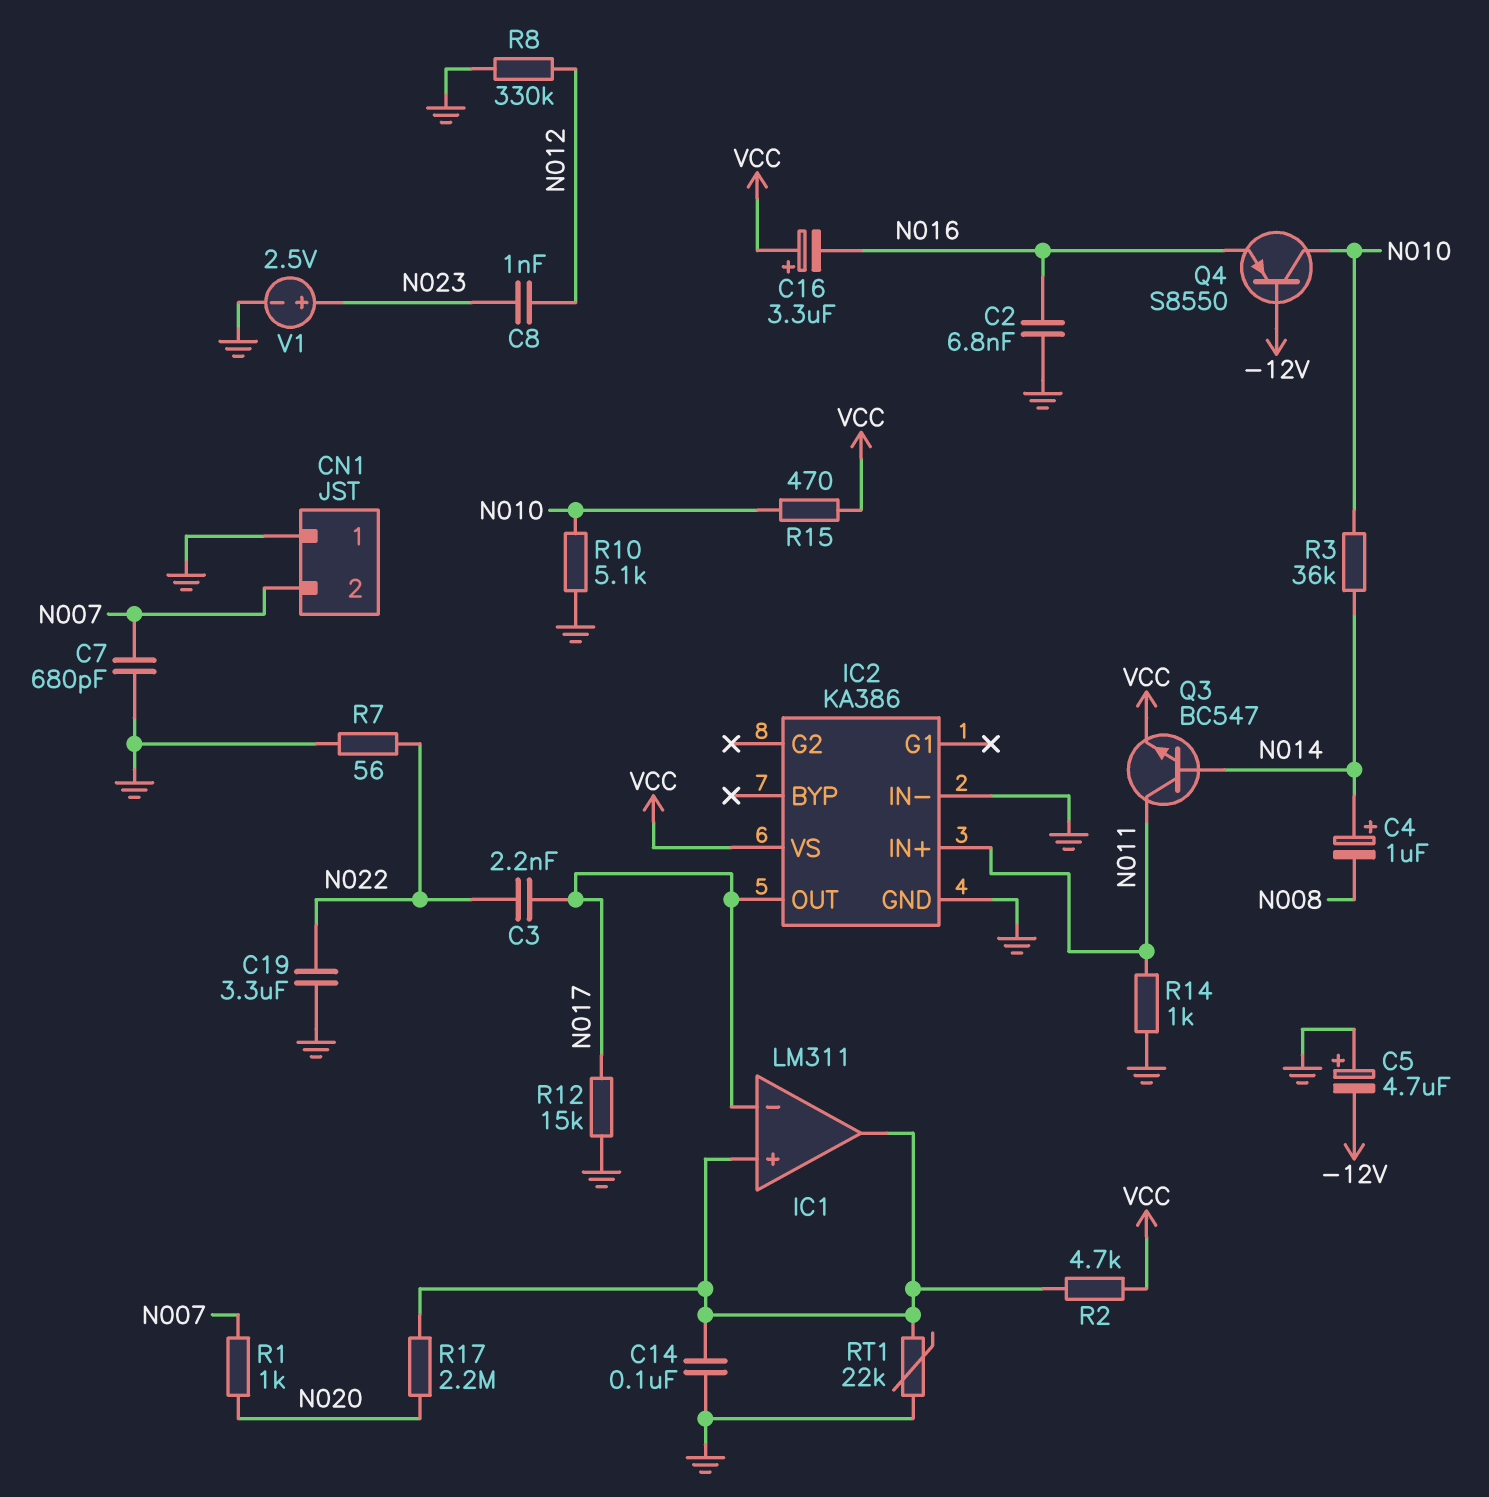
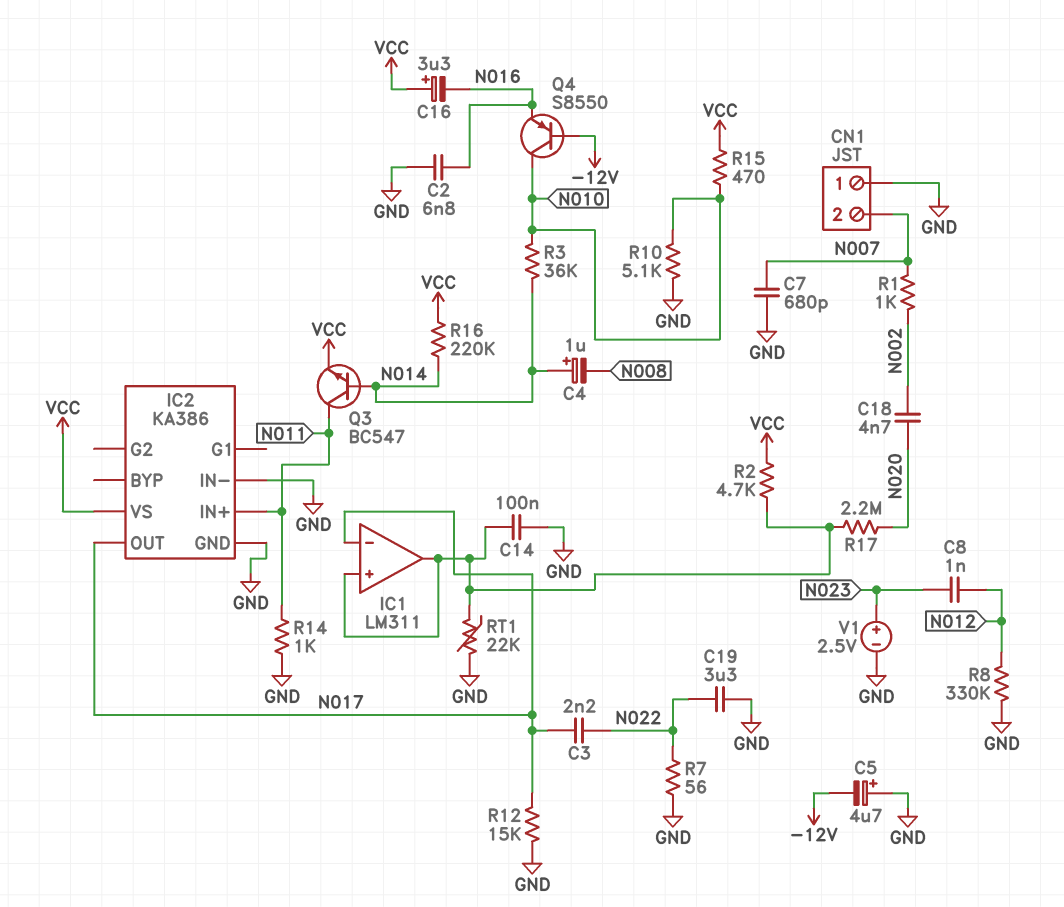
C18: none -> 4.7nF (N002, N020)
R1: 1k (N007, N020) -> 1k (N002, N007)
R16: none -> 220k (N014, VCC)

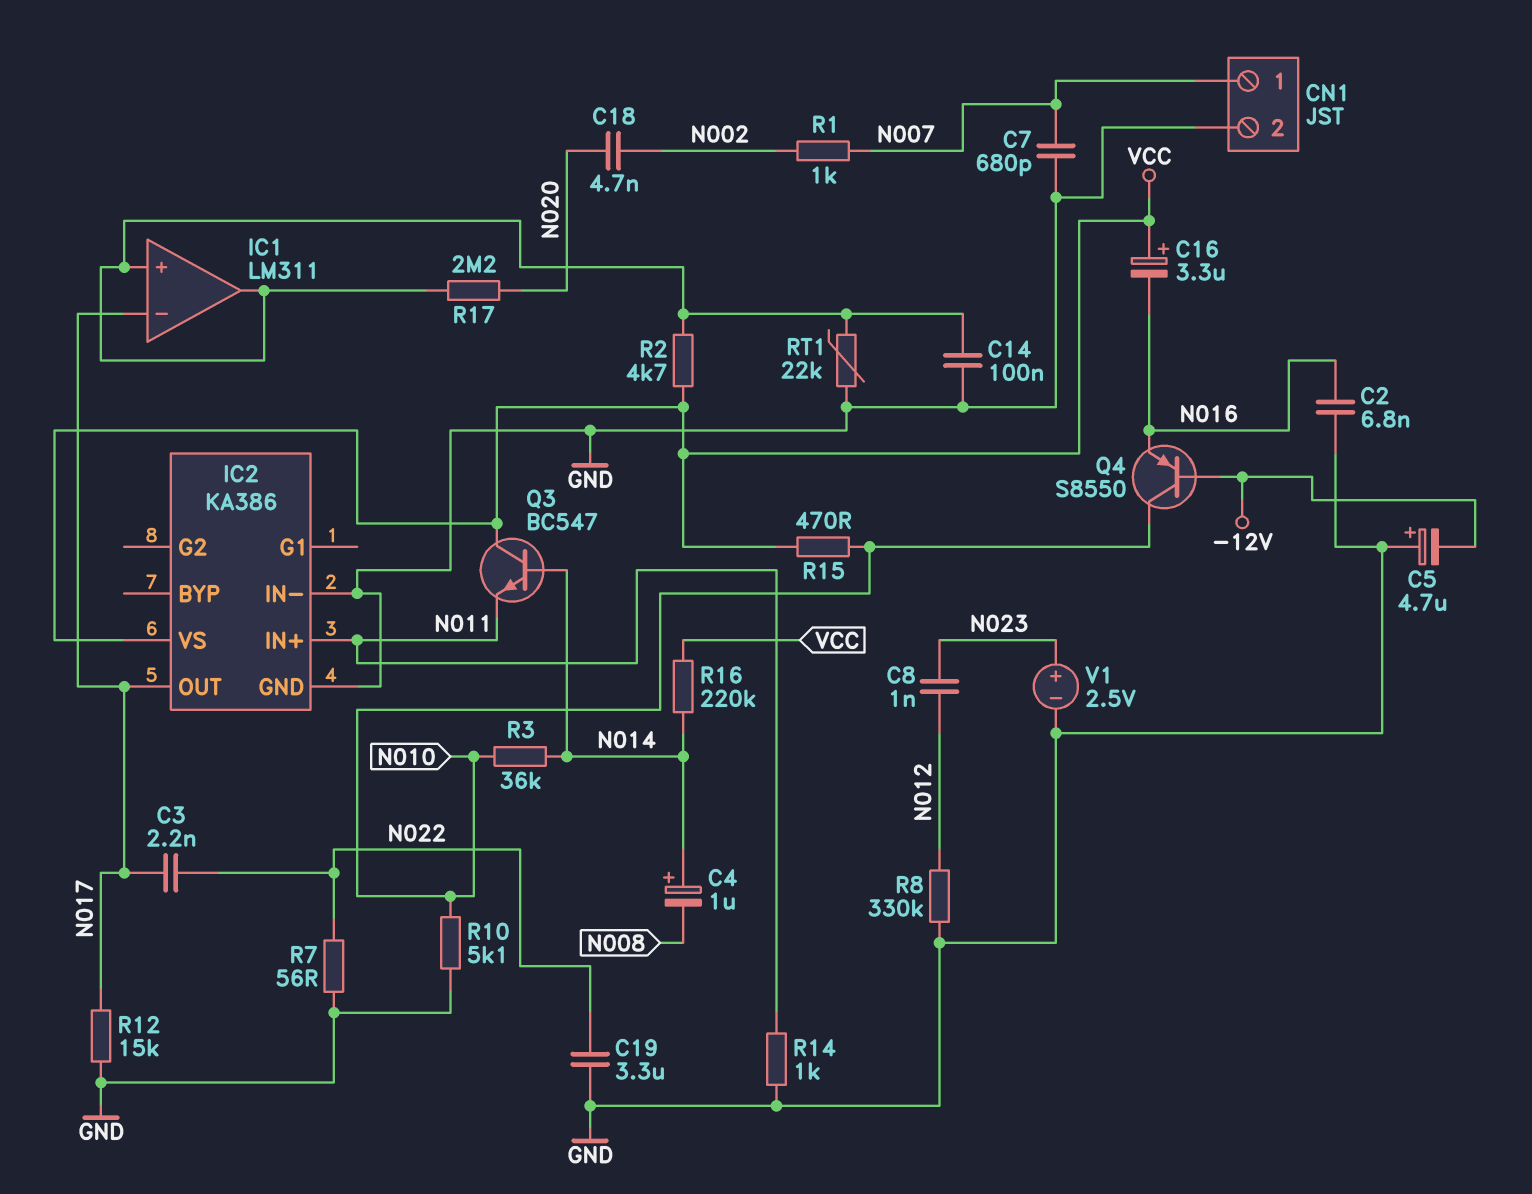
CN1 pin 1: GND -> N007
CN1 pin 2: N007 -> GND
Q3: NPN BC547 (B N014, C N011, E VCC) -> NPN BC547 (B N014, C VCC, E N011)

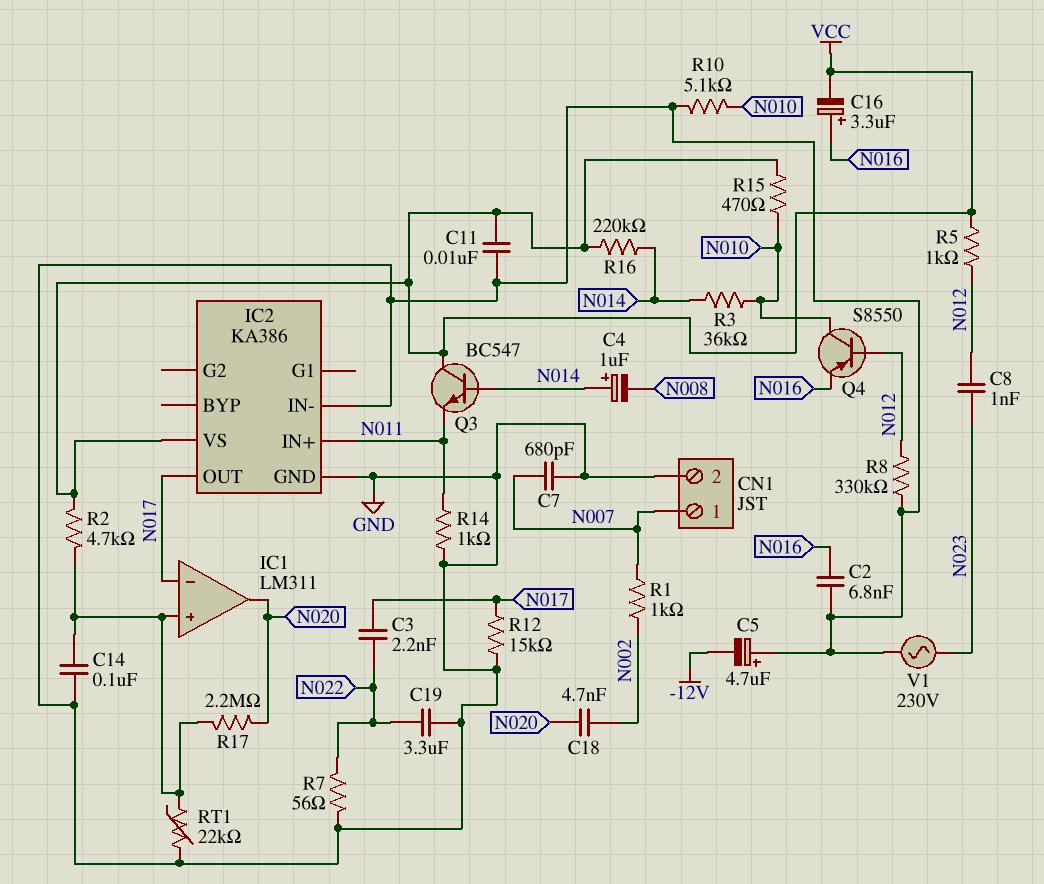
C11: none -> 10nF (GND, VCC)
C16: 3.3uF (plus VCC, minus N016) -> 3.3uF (plus N016, minus VCC)
IC1 pin out: IC1/in+ -> N020
Q4: PNP S8550 (B -12V, C N010, E N016) -> PNP S8550 (B N012, C N010, E N016)
R5: none -> 1k (N012, VCC)
V1: 2.5V (plus N023, minus GND) -> AC 230V (GND, N023)

